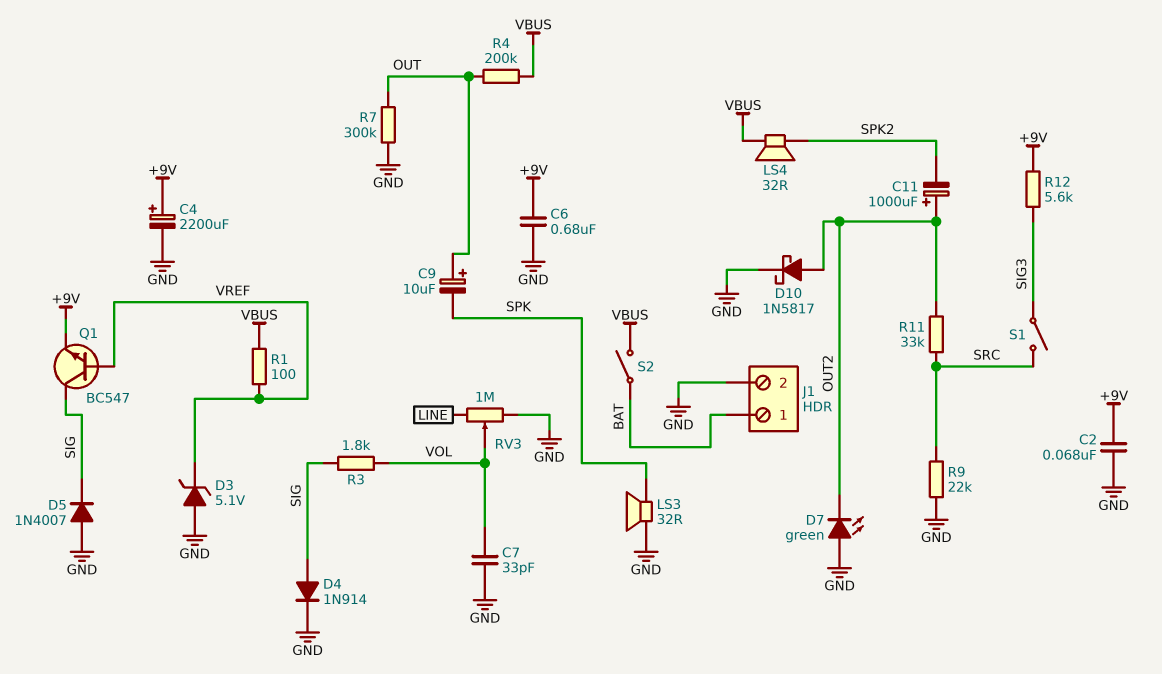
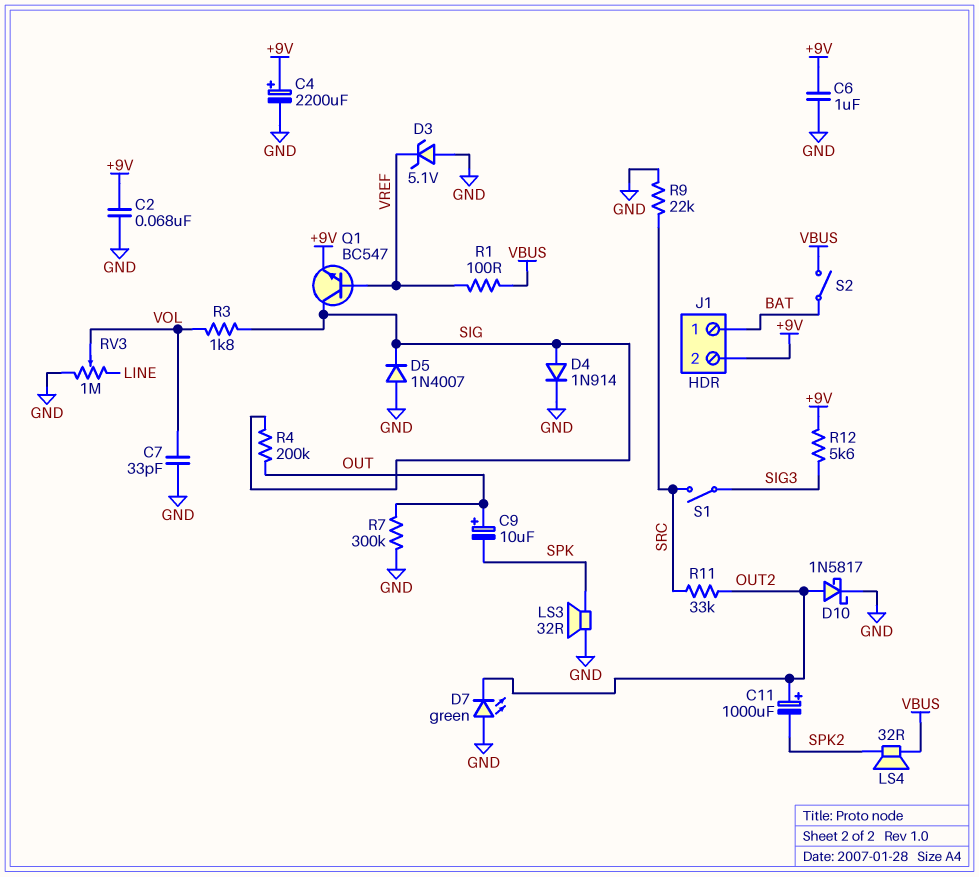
C6: 680nF (+9V, GND) -> 1uF (+9V, GND)
J1 pin 2: GND -> +9V
R4: 200k (OUT, VBUS) -> 200k (OUT, SIG)

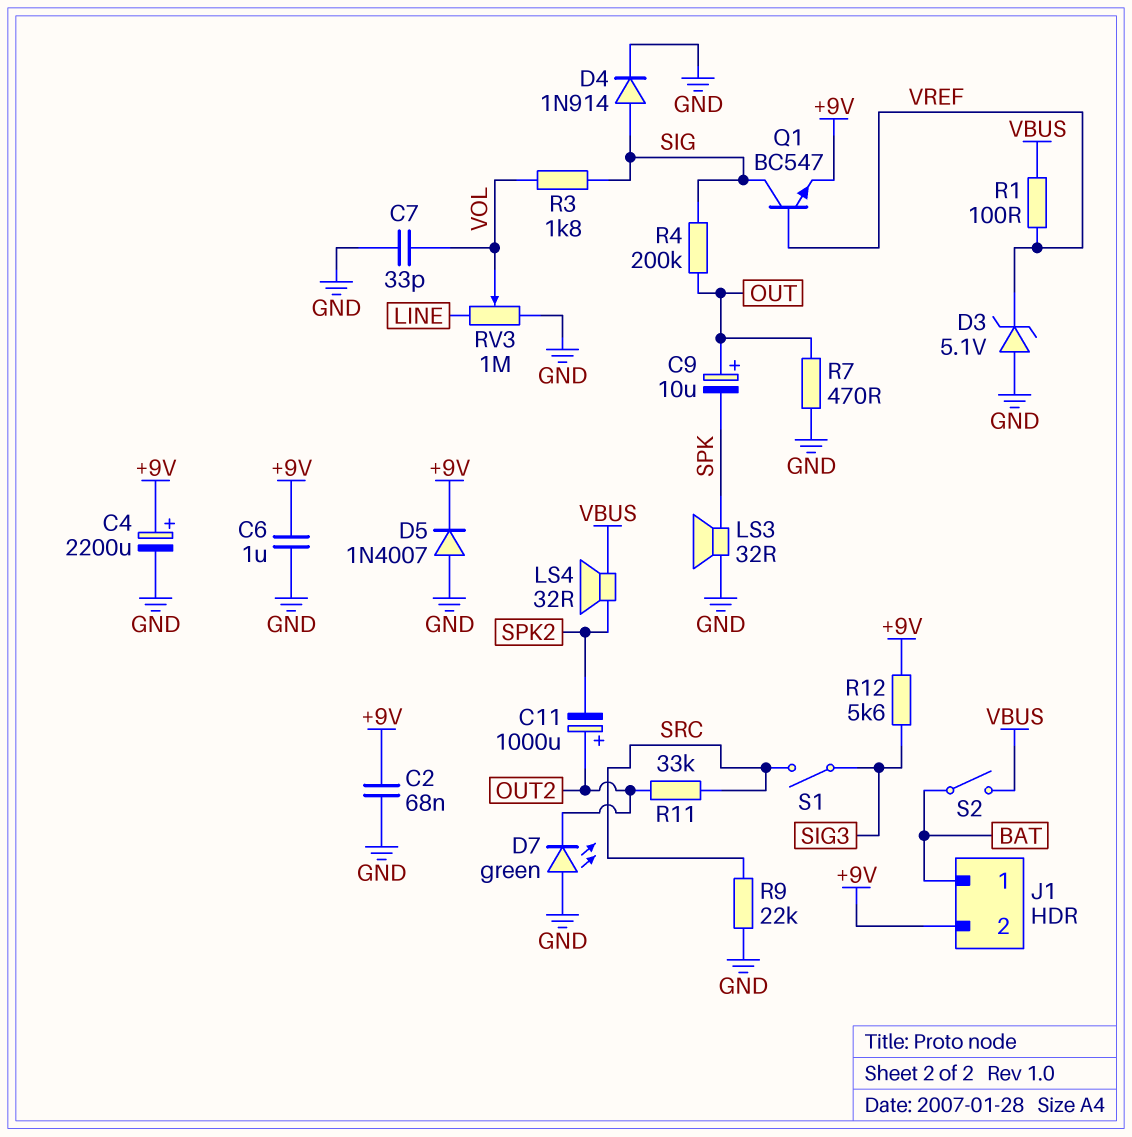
D5: diode 1N4007 (A GND, K SIG) -> diode 1N4007 (A GND, K +9V)
D10: schottky 1N5817 (A OUT2, K GND) -> none
R7: 300k (GND, OUT) -> 470 (GND, OUT)

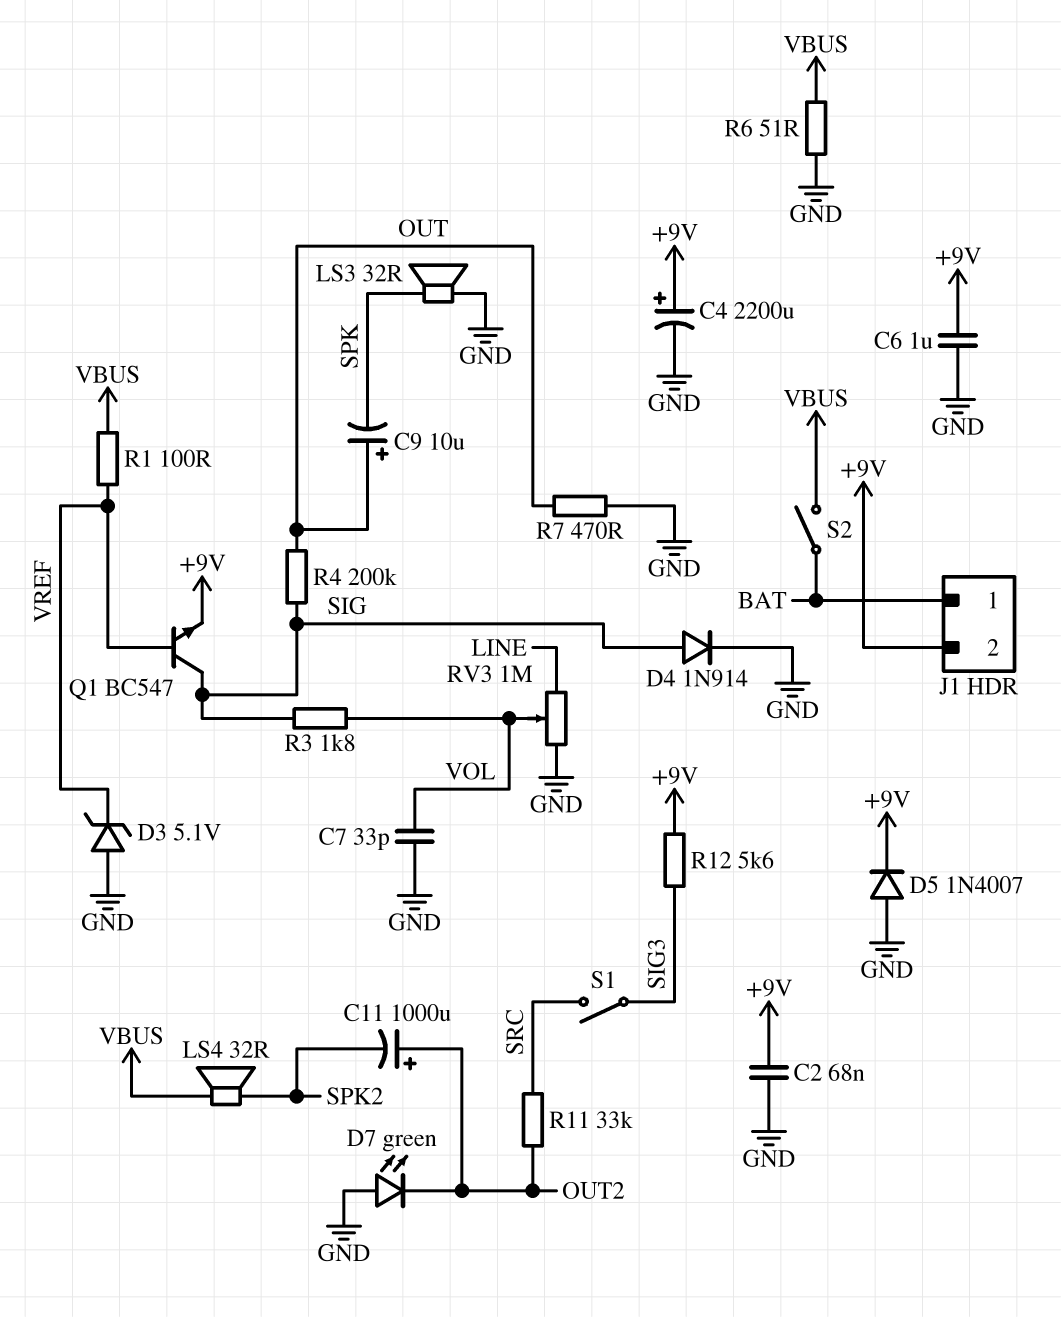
R6: none -> 51 (GND, VBUS)
R9: 22k (GND, SRC) -> none

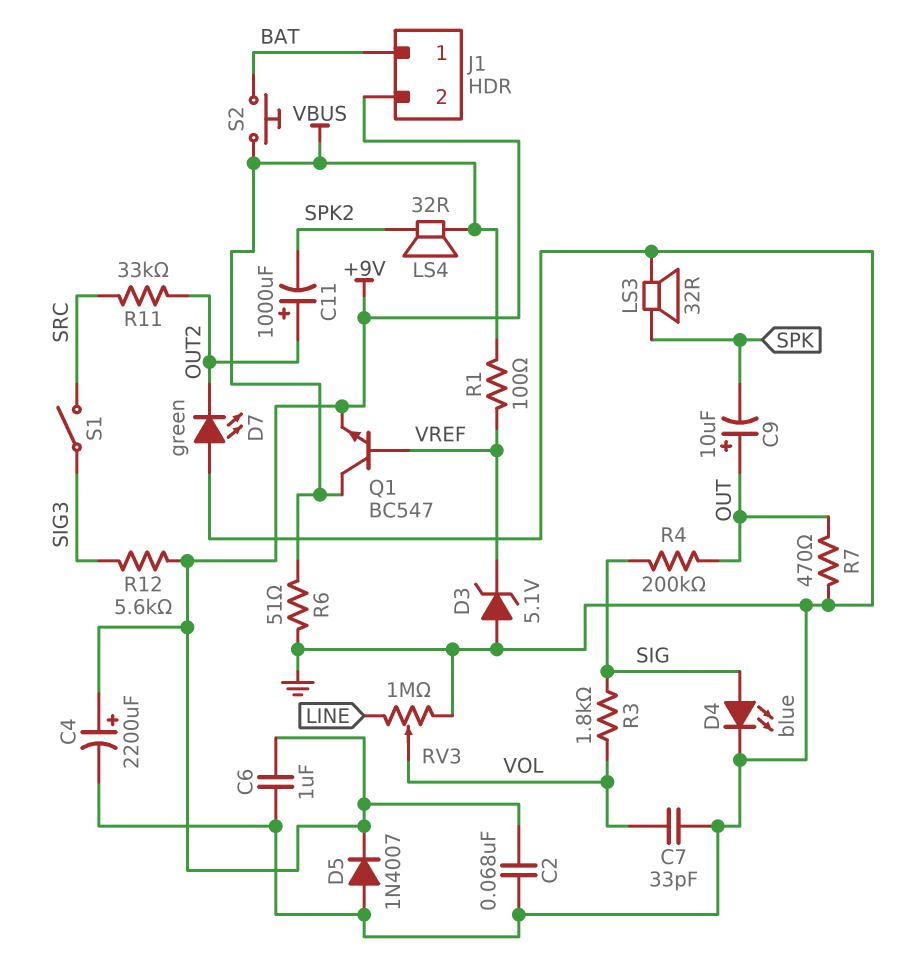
D4: diode 1N914 (A SIG, K GND) -> LED blue (A SIG, K GND)
Q1: NPN BC547 (B VREF, C SIG, E +9V) -> NPN BC547 (B VREF, C VBUS, E +9V)
S2: switch (BAT, VBUS) -> button (BAT, VBUS)

